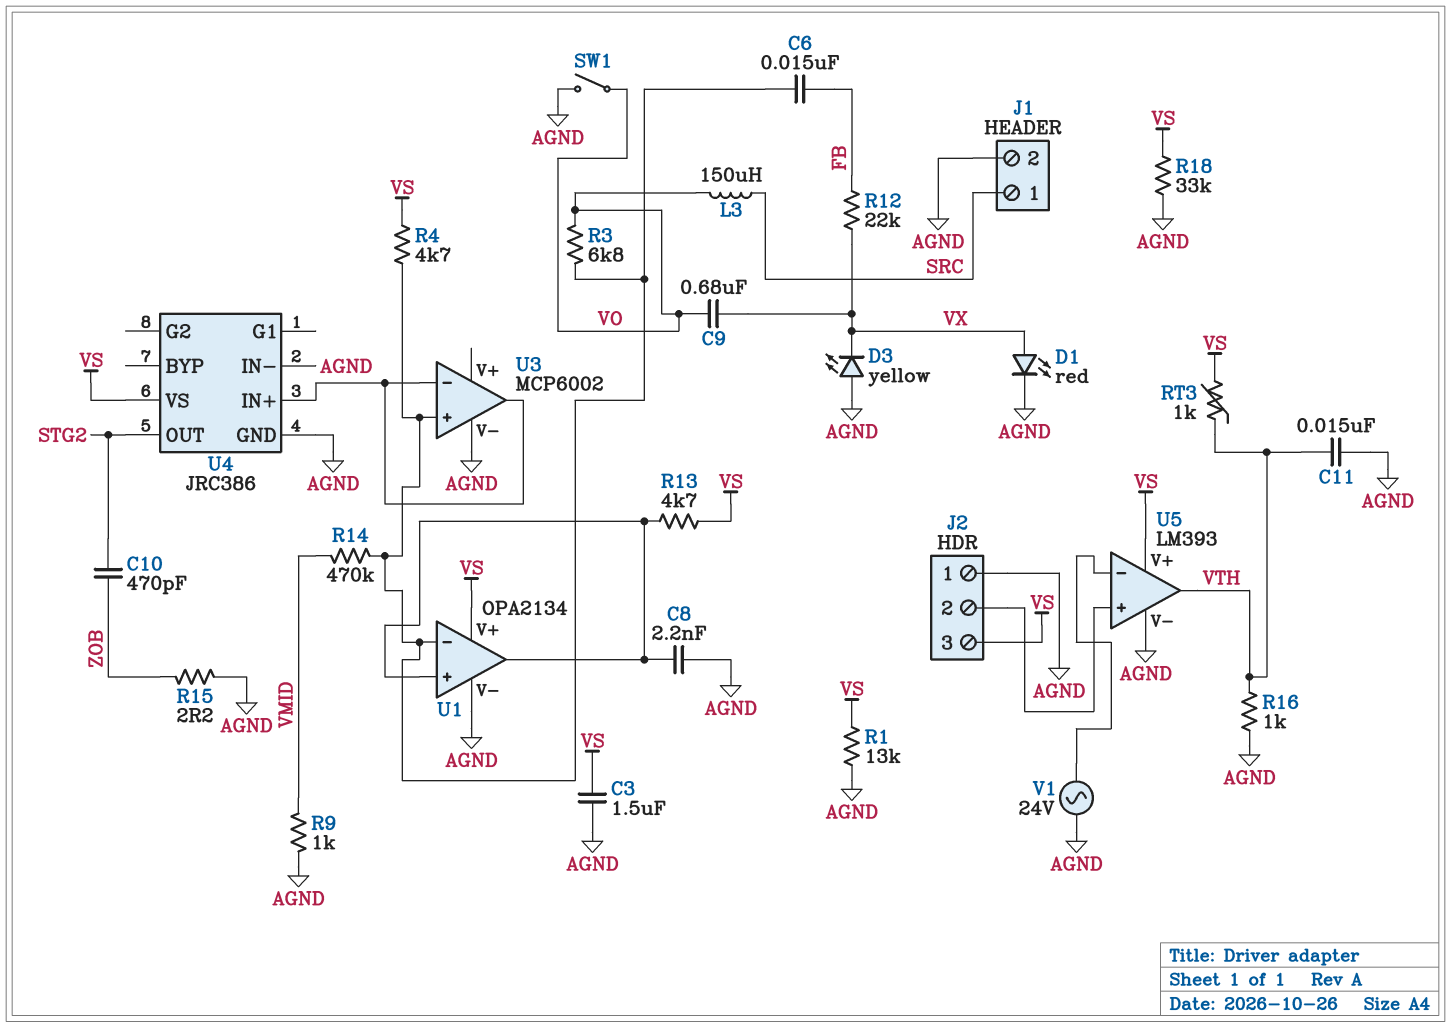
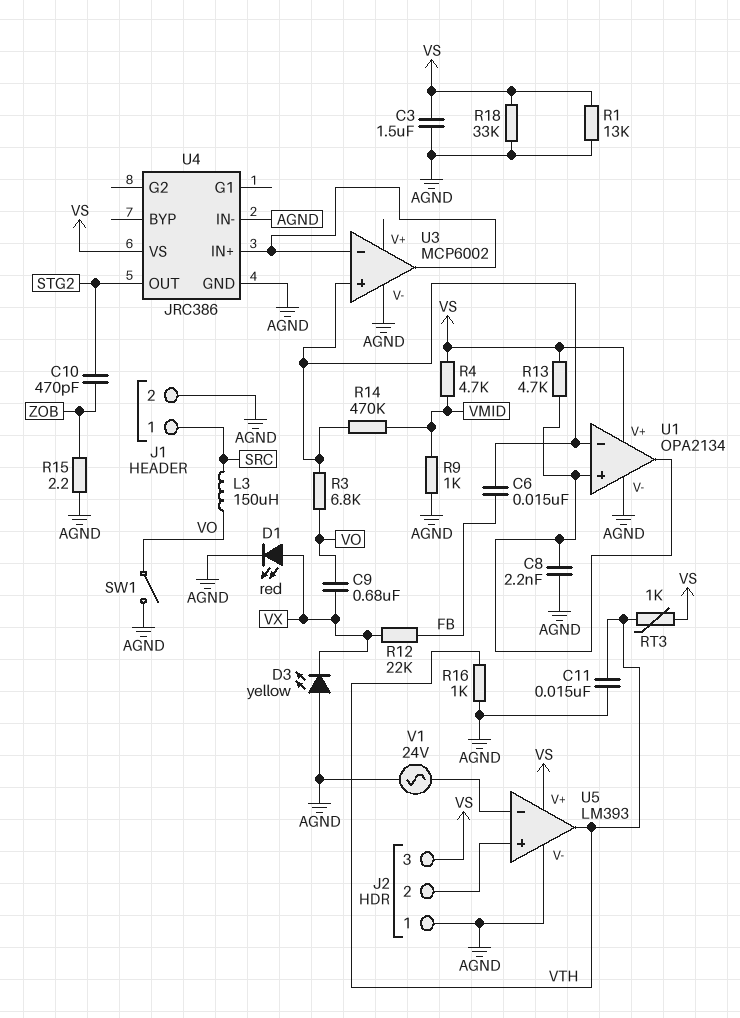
R4: 4.7k (U1/in-, VS) -> 4.7k (VMID, VS)

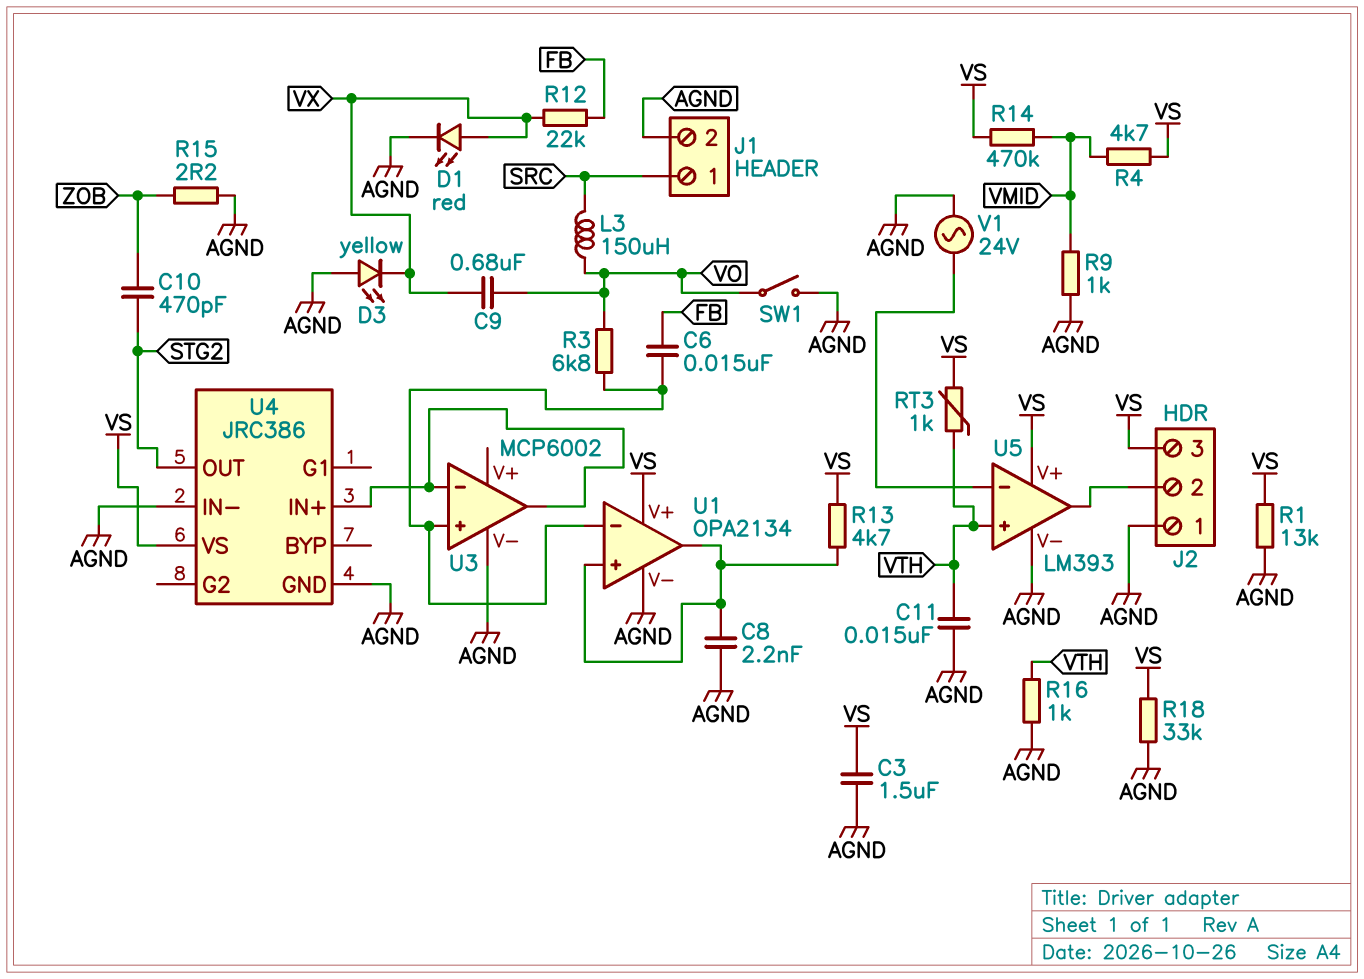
R14: 470k (U1/in-, VMID) -> 470k (VMID, VS)
U5 pin in+: J2/2 -> VTH
U5 pin out: VTH -> J2/2

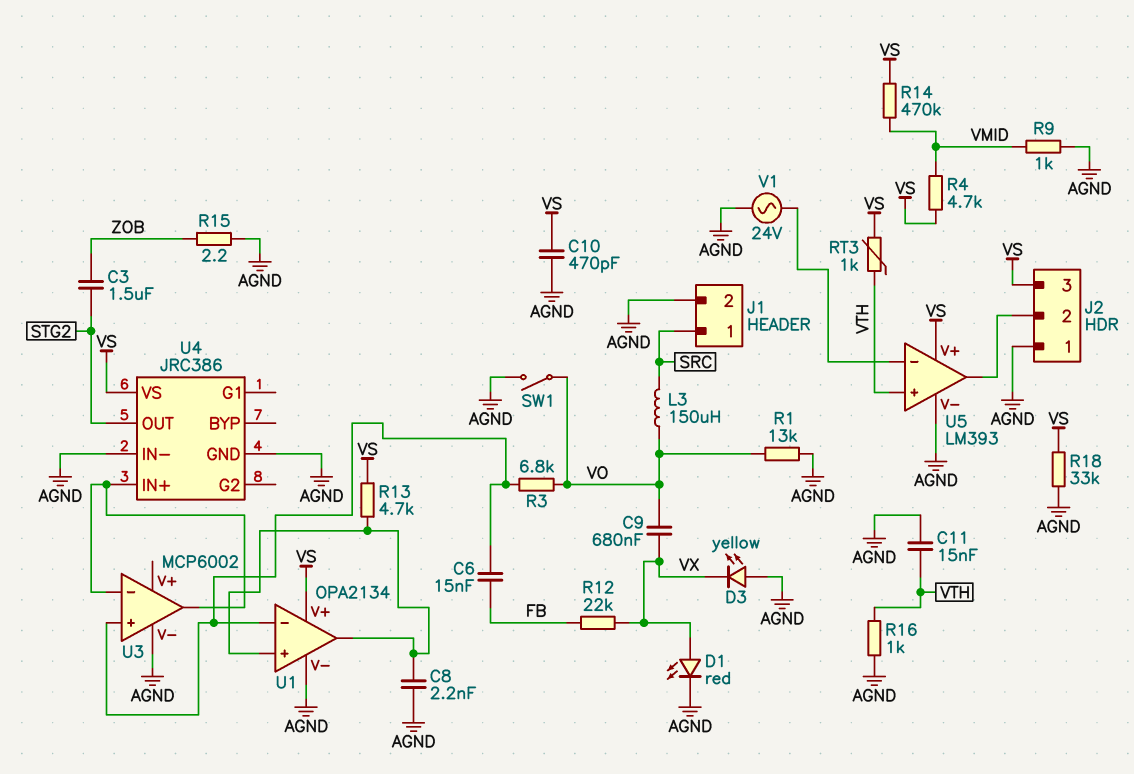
C3: 1.5uF (AGND, VS) -> 1.5uF (STG2, ZOB)
C10: 470pF (STG2, ZOB) -> 470pF (AGND, VS)
R1: 13k (AGND, VS) -> 13k (AGND, VO)

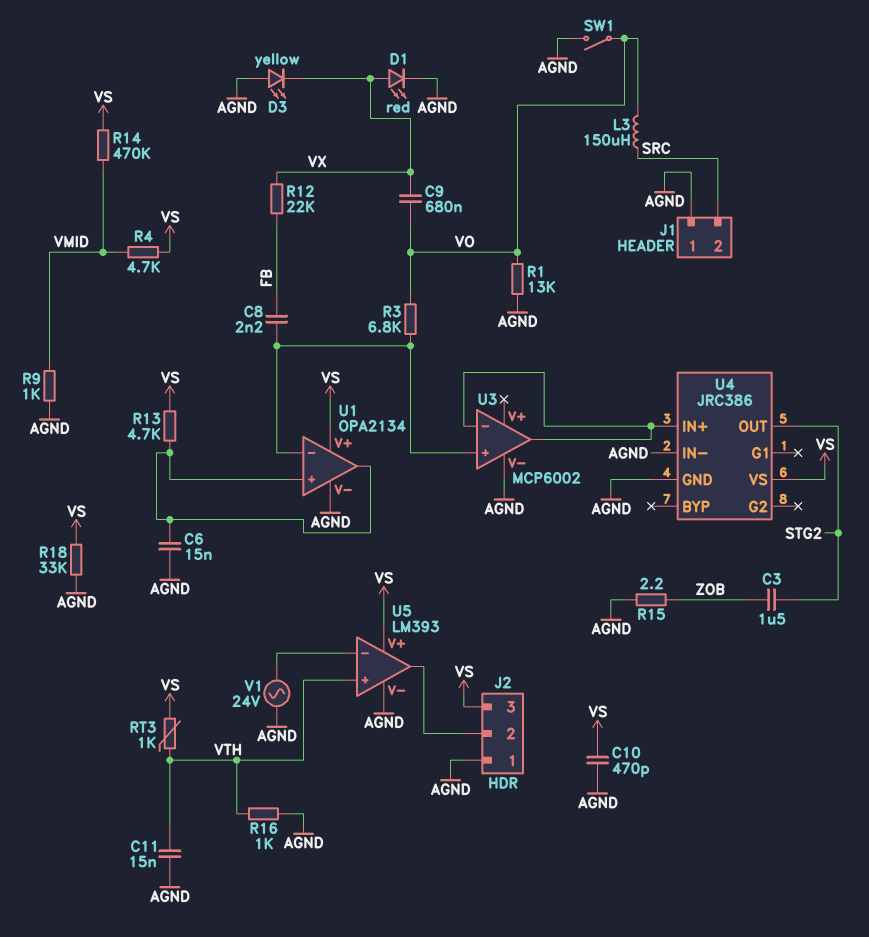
C6: 15nF (FB, U1/in-) -> 15nF (AGND, U1/in+)
C8: 2.2nF (AGND, U1/in+) -> 2.2nF (FB, U1/in-)
J1 pin 1: SRC -> AGND
J1 pin 2: AGND -> SRC

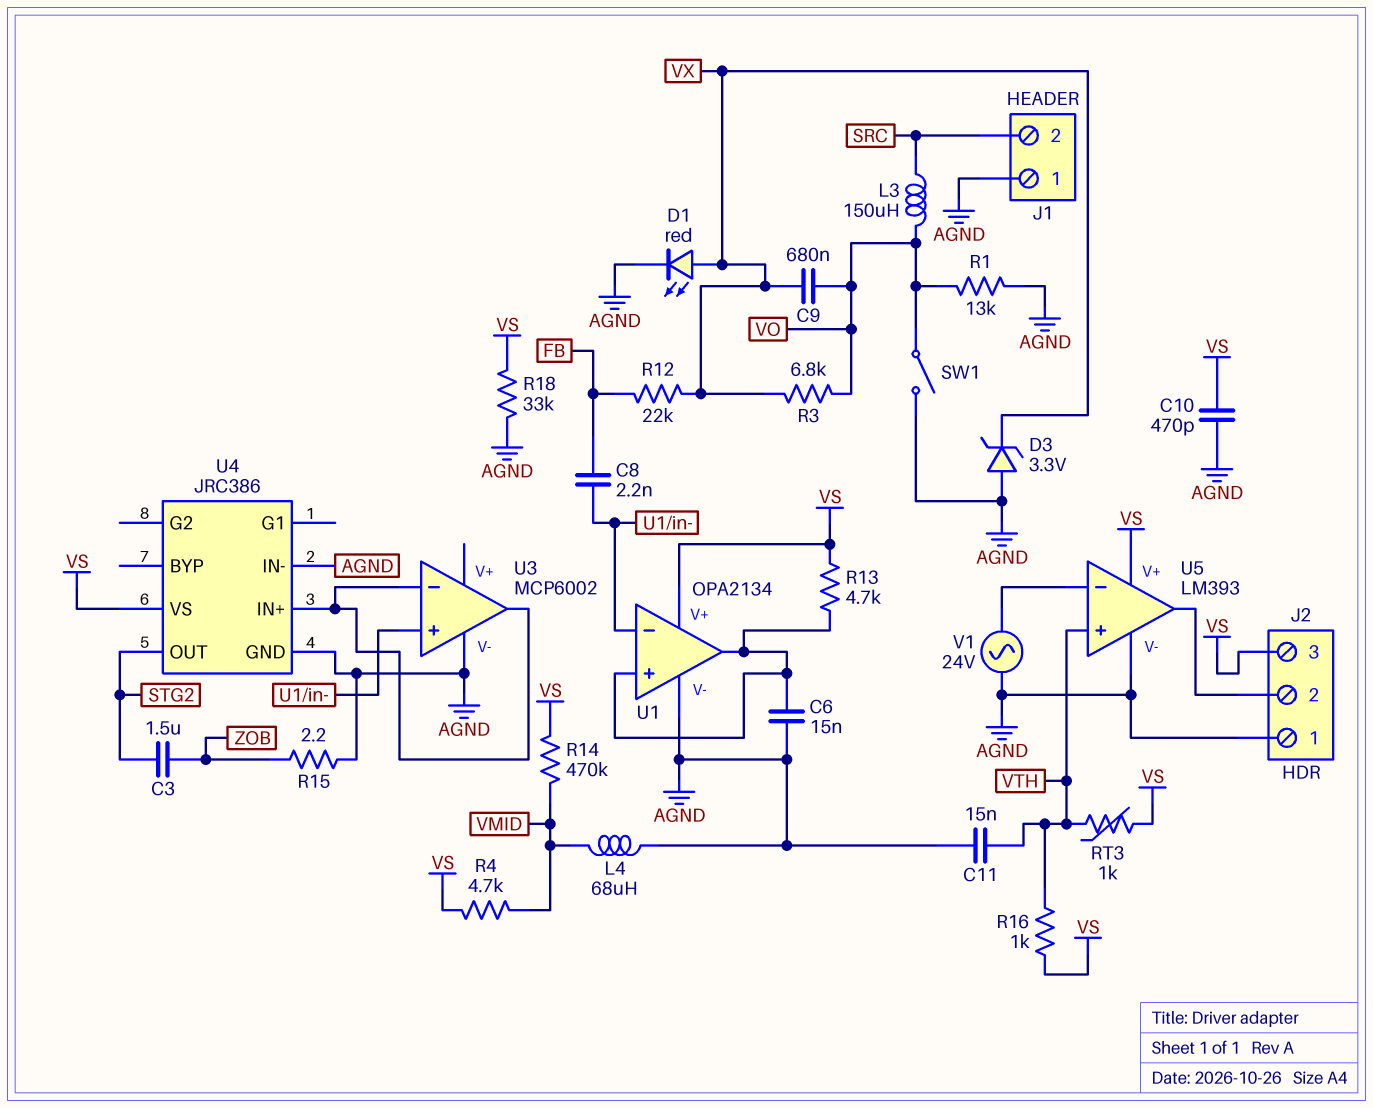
D3: LED yellow (A AGND, K VX) -> zener 3.3V (A AGND, K VX)
L4: none -> 68uH (AGND, VMID)
R3: 6.8k (U1/in-, VO) -> 6.8k (VO, VX)
R9: 1k (AGND, VMID) -> none
R16: 1k (AGND, VTH) -> 1k (VS, VTH)

